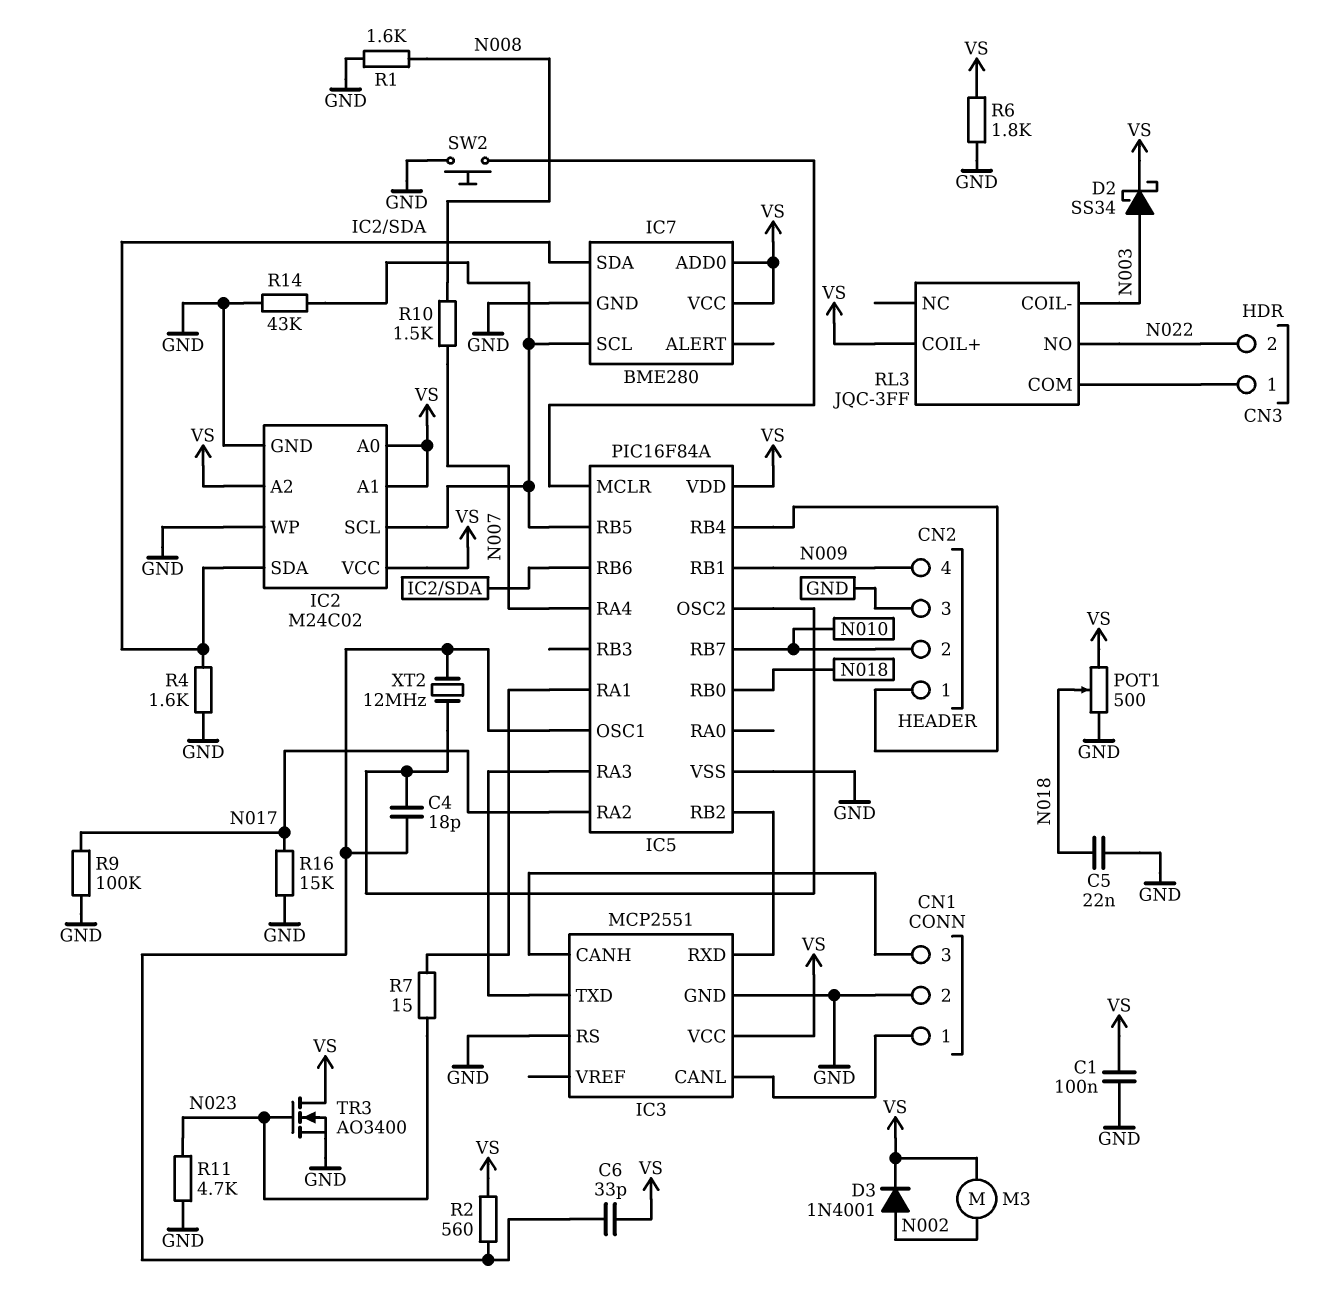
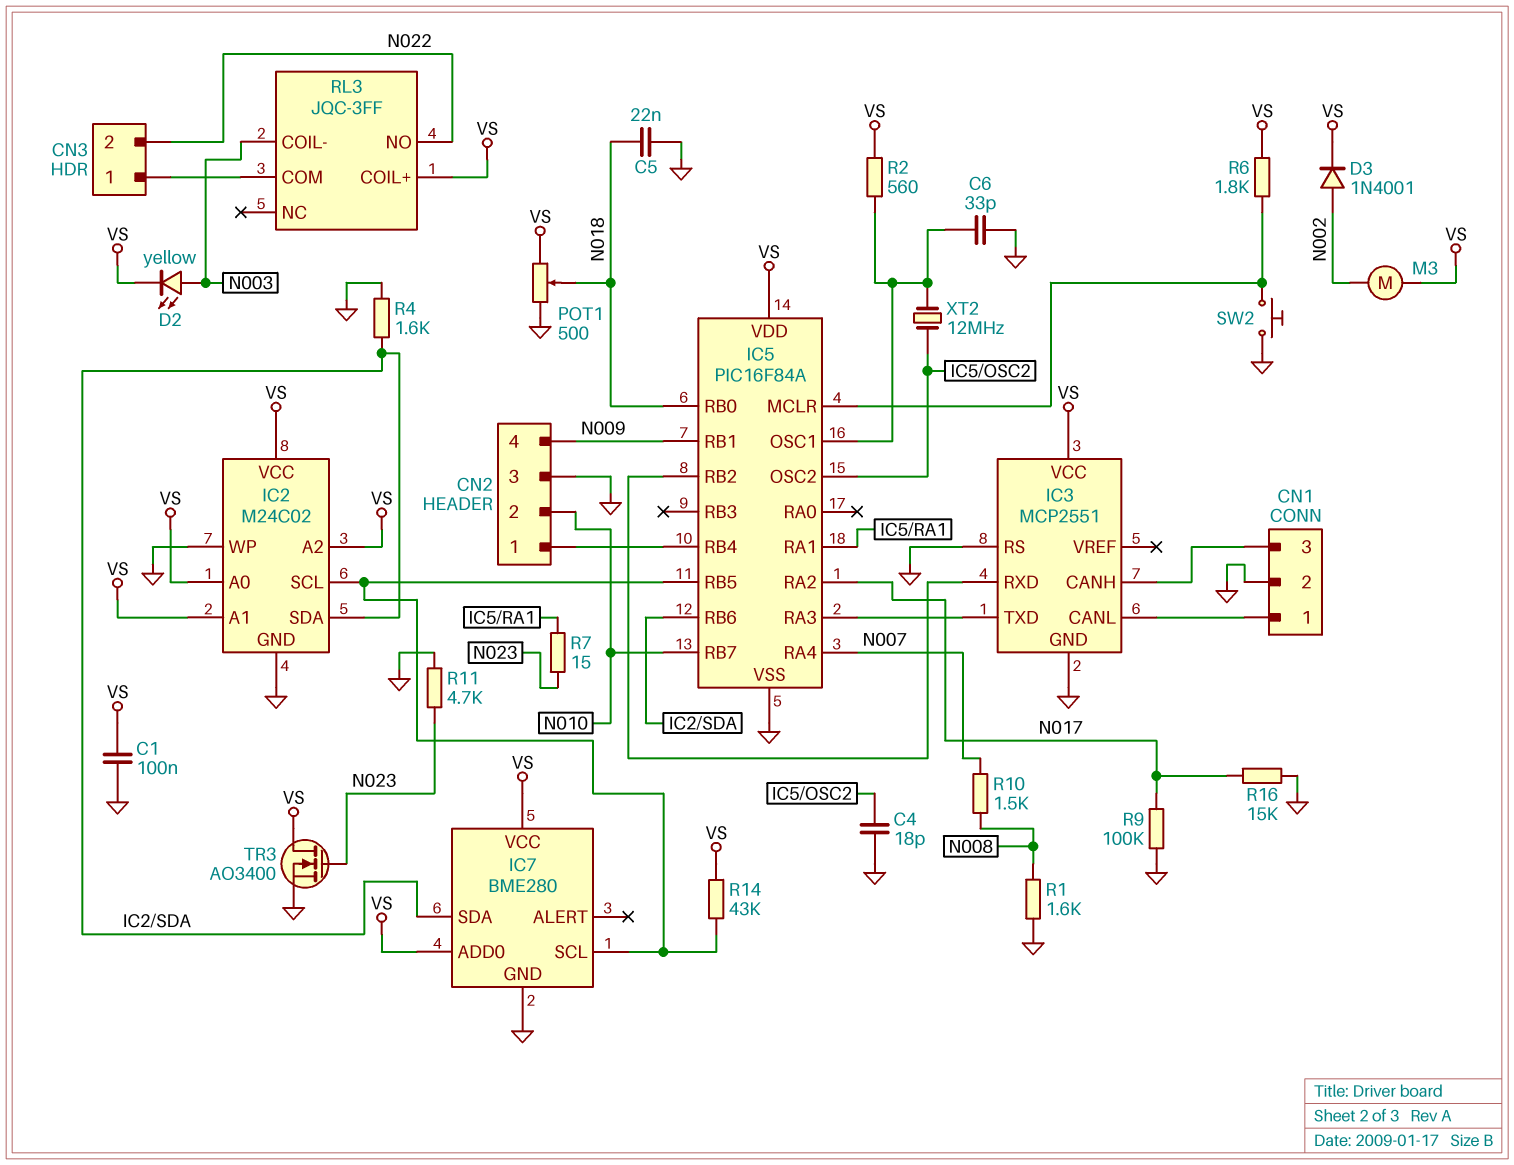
C4: 18pF (IC5/OSC1, IC5/OSC2) -> 18pF (GND, IC5/OSC2)
C6: 33pF (IC5/OSC1, VS) -> 33pF (GND, IC5/OSC1)
D2: schottky SS34 (A N003, K VS) -> LED yellow (A N003, K VS)
R6: 1.8k (GND, VS) -> 1.8k (IC5/MCLR, VS)
R14: 43k (GND, IC2/SCL) -> 43k (IC2/SCL, VS)

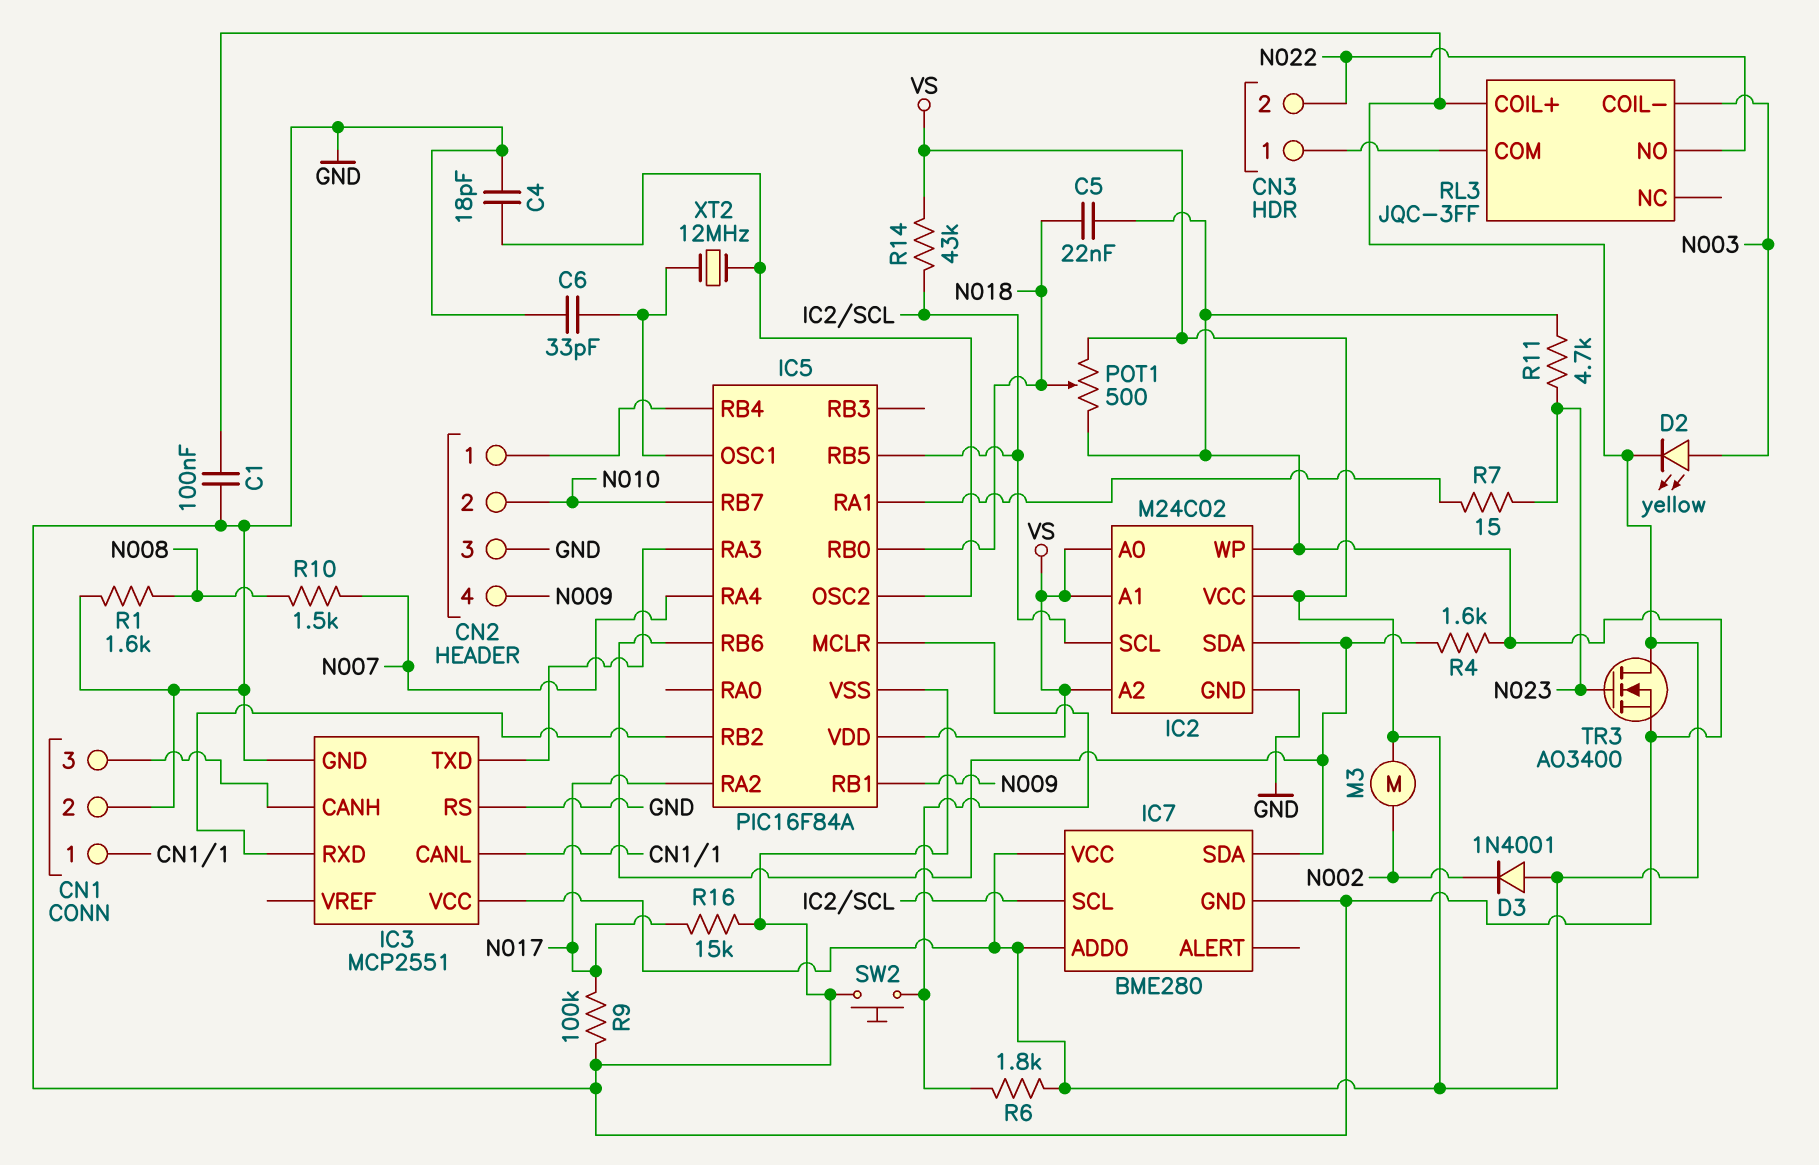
D3: diode 1N4001 (A N002, K VS) -> diode 1N4001 (A VS, K N002)
R2: 560 (IC5/OSC1, VS) -> none

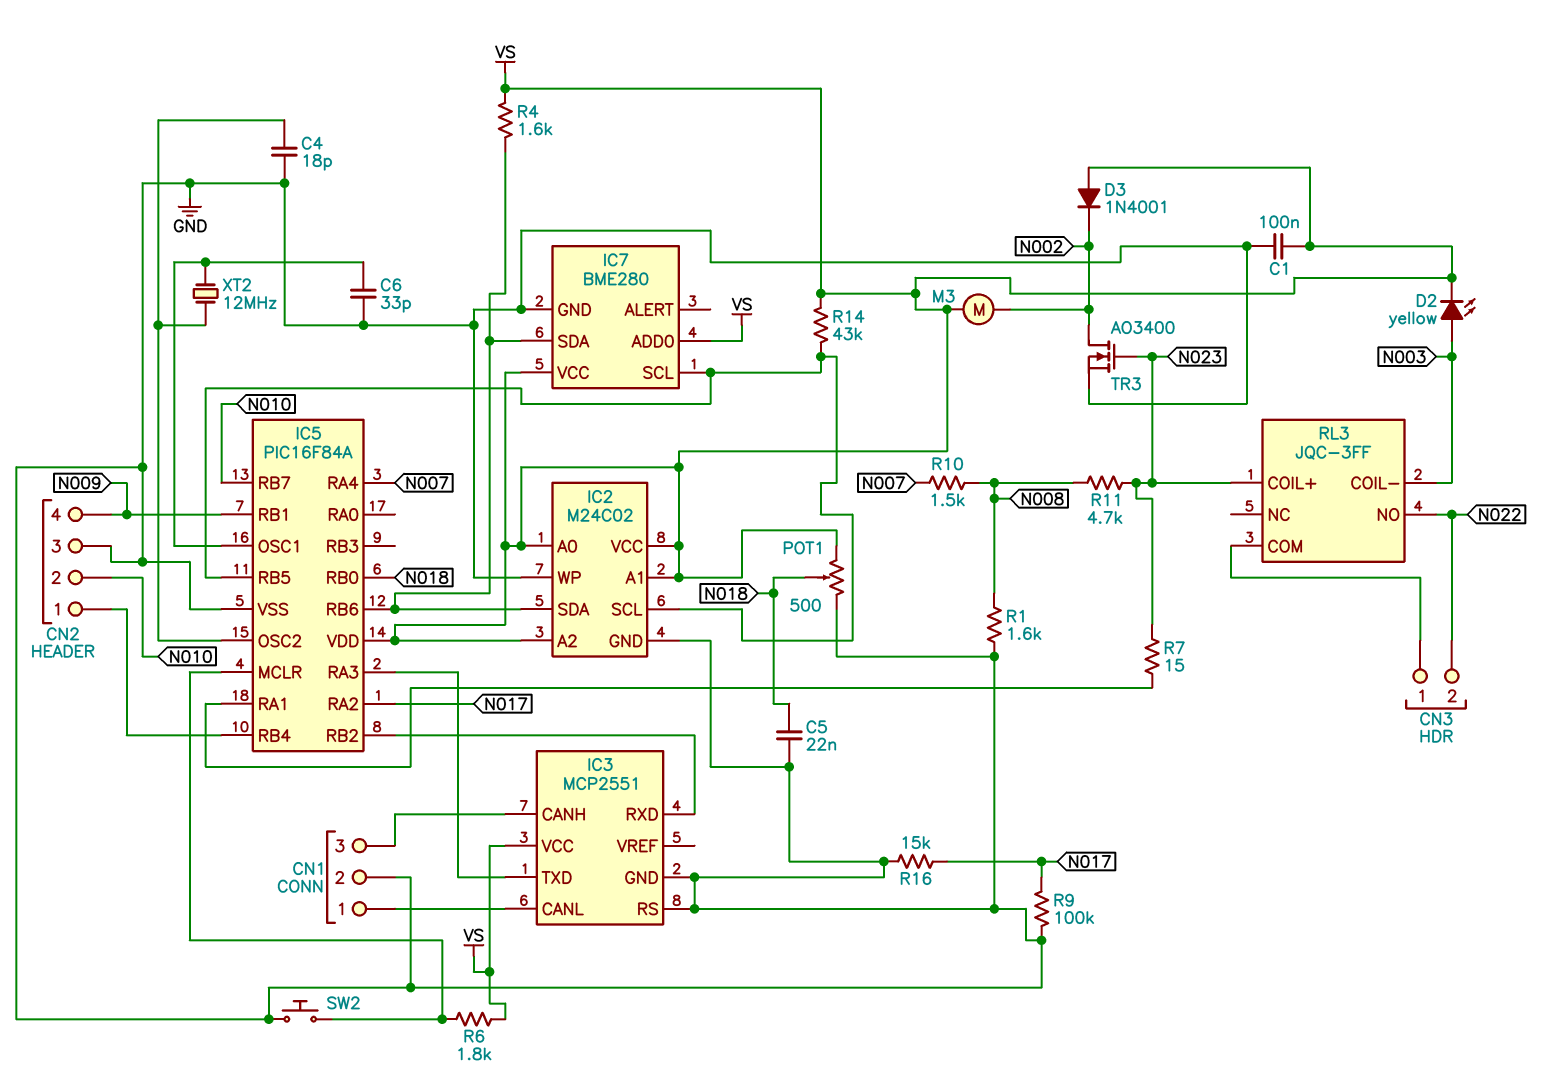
R4: 1.6k (GND, IC2/SDA) -> 1.6k (IC2/SDA, VS)
R11: 4.7k (GND, N023) -> 4.7k (N008, N023)
RL3 pin COIL+: VS -> N023
TR3: NMOS AO3400 (G N023, D VS, S GND) -> NMOS AO3400 (G N023, D N002, S GND)

